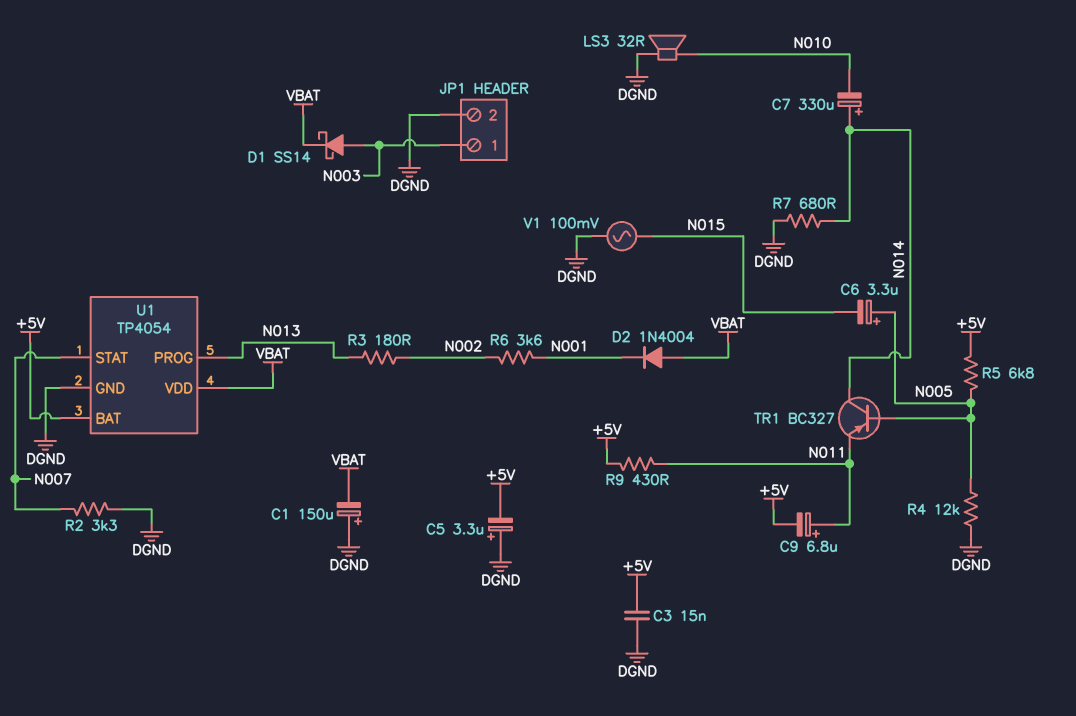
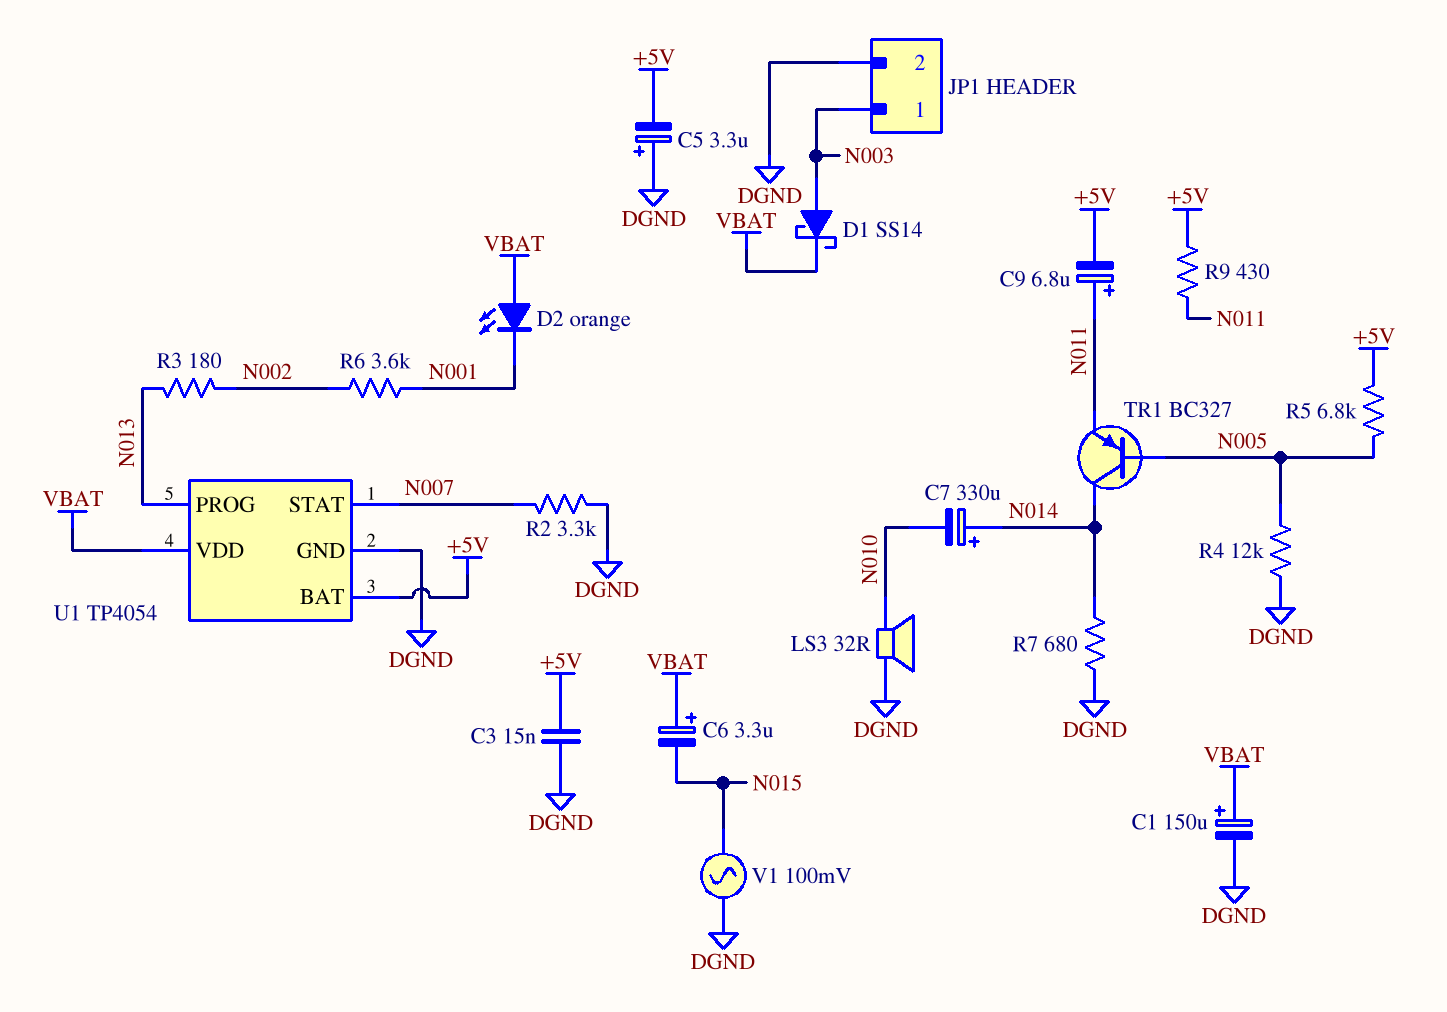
C1: 150uF (plus DGND, minus VBAT) -> 150uF (plus VBAT, minus DGND)
C6: 3.3uF (plus N005, minus N015) -> 3.3uF (plus VBAT, minus N015)
D2: diode 1N4004 (A VBAT, K N001) -> LED orange (A VBAT, K N001)

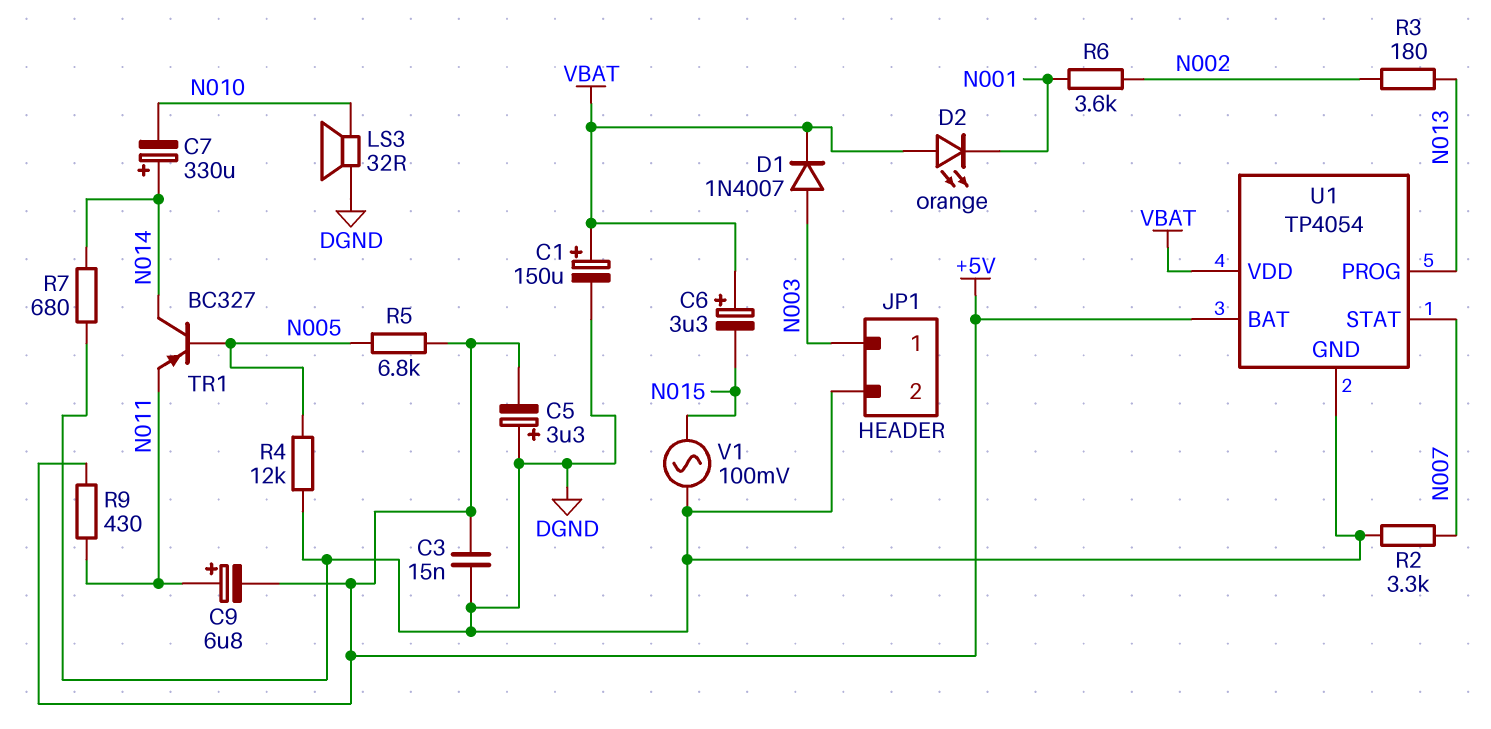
D1: schottky SS14 (A N003, K VBAT) -> diode 1N4007 (A N003, K VBAT)

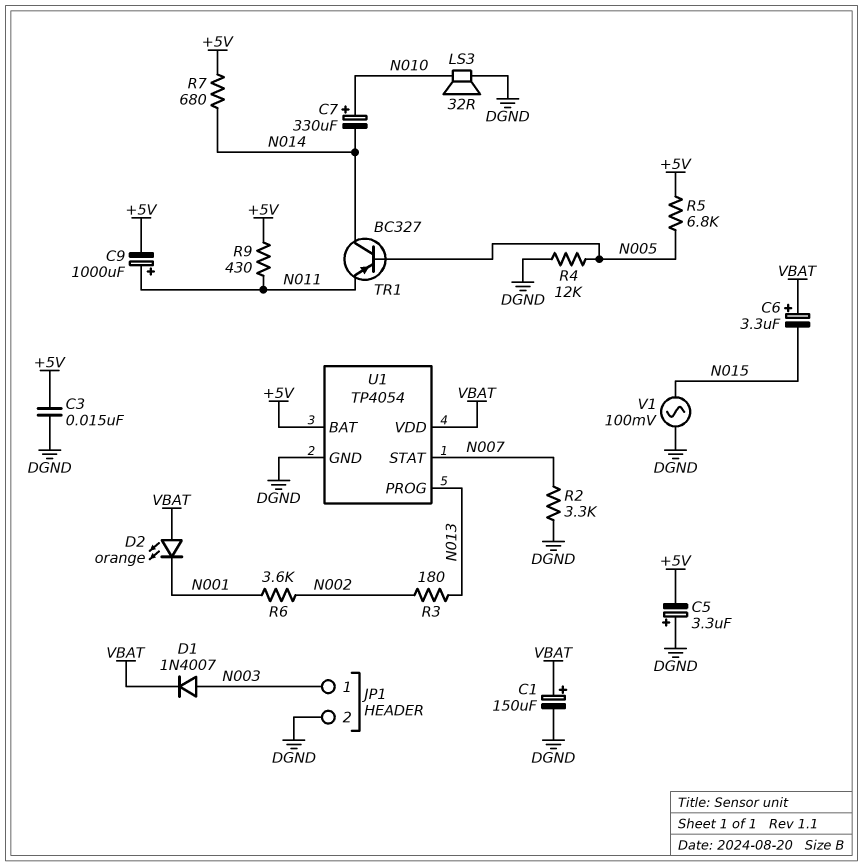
C7: 330uF (plus N014, minus N010) -> 330uF (plus N010, minus N014)
C9: 6.8uF (plus N011, minus +5V) -> 1000uF (plus N011, minus +5V)
R7: 680 (DGND, N014) -> 680 (+5V, N014)

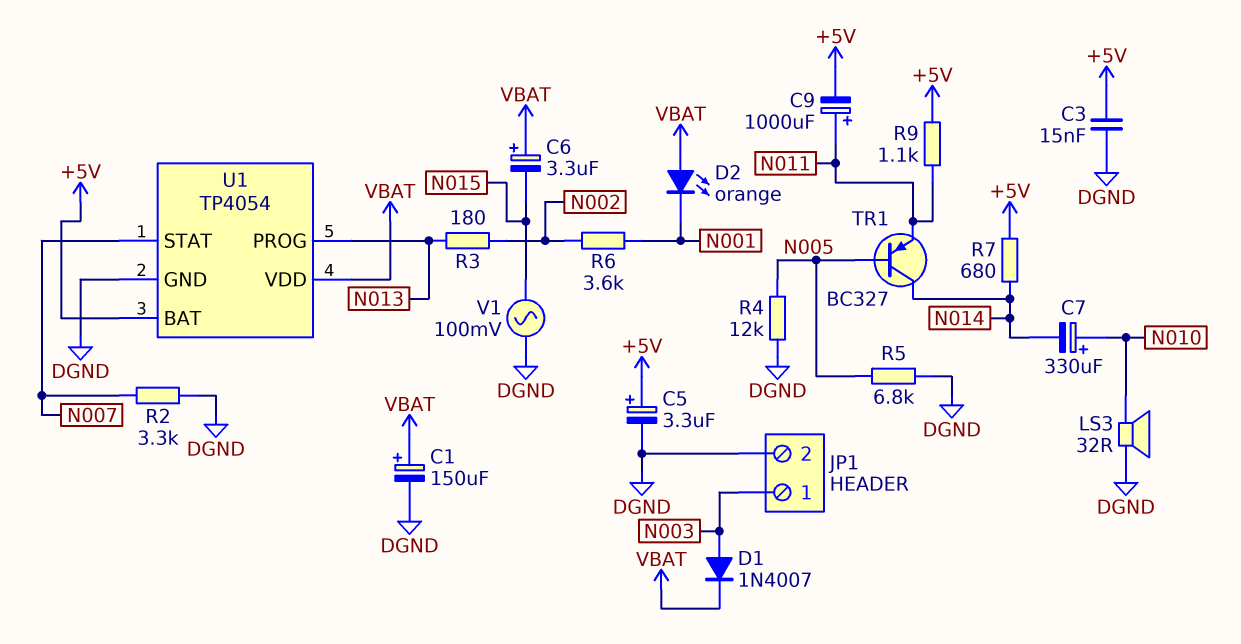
C5: 3.3uF (plus DGND, minus +5V) -> 3.3uF (plus +5V, minus DGND)
R5: 6.8k (+5V, N005) -> 6.8k (DGND, N005)
R9: 430 (+5V, N011) -> 1.1k (+5V, N011)

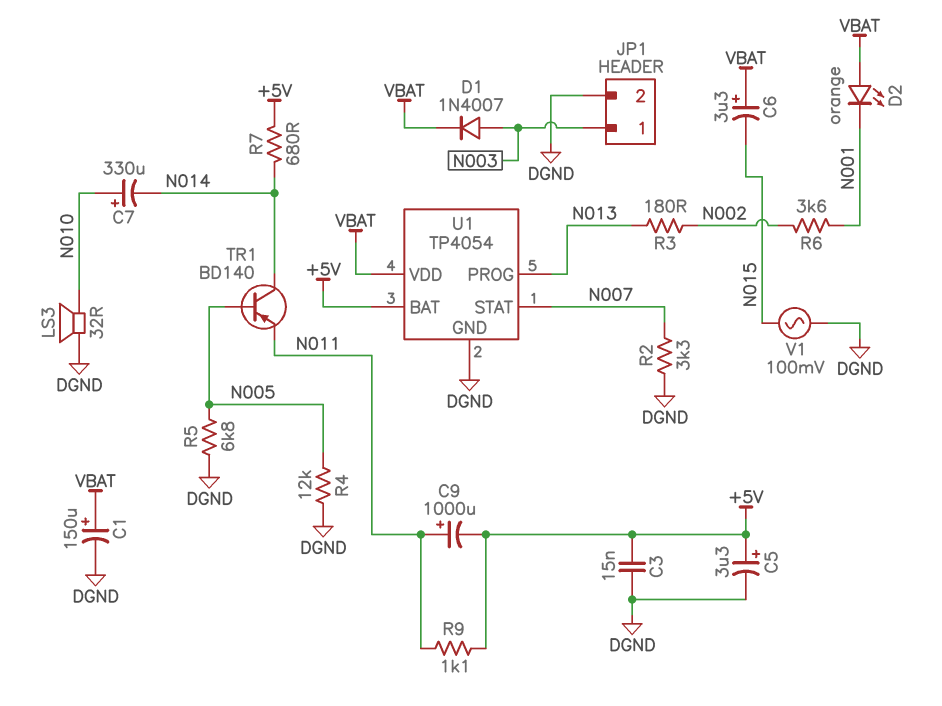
TR1: PNP BC327 (B N005, C N014, E N011) -> PNP BD140 (B N005, C N014, E N011)

